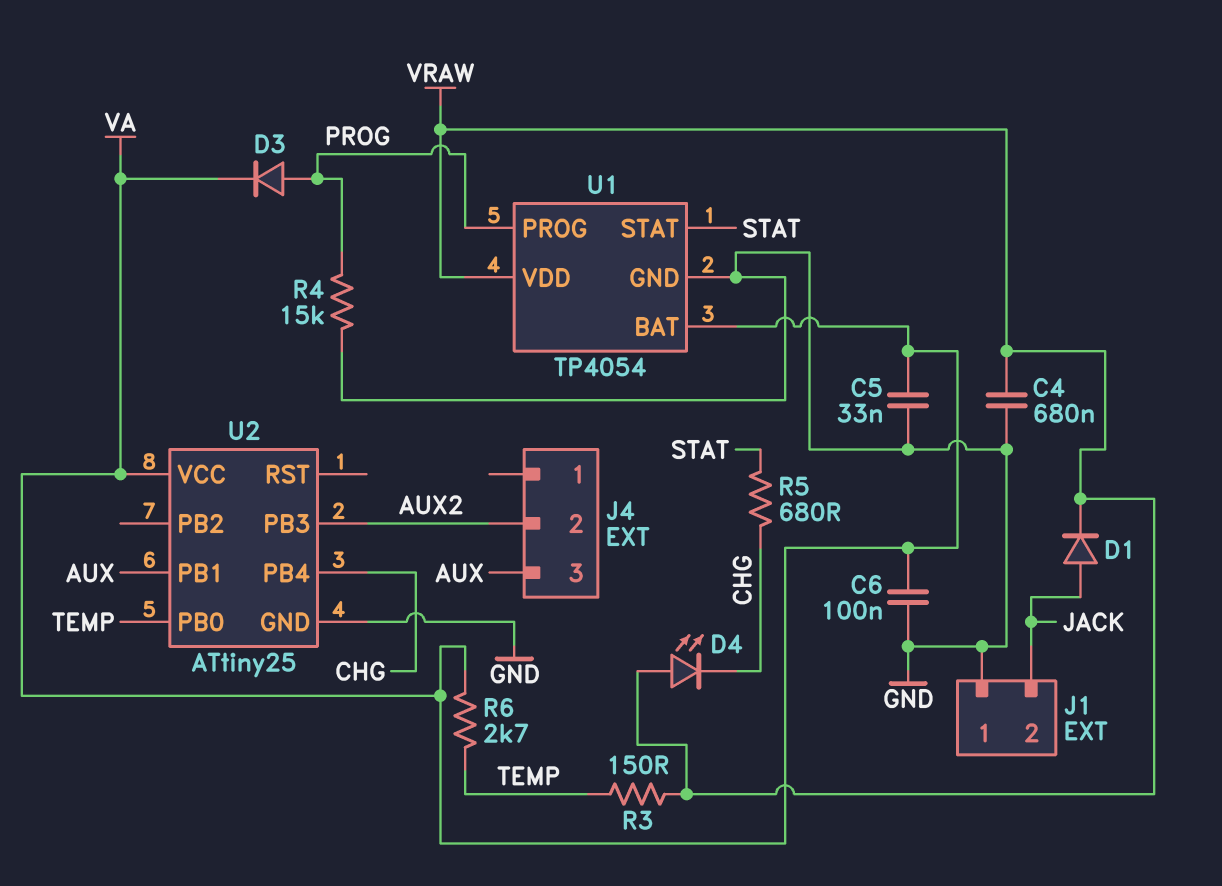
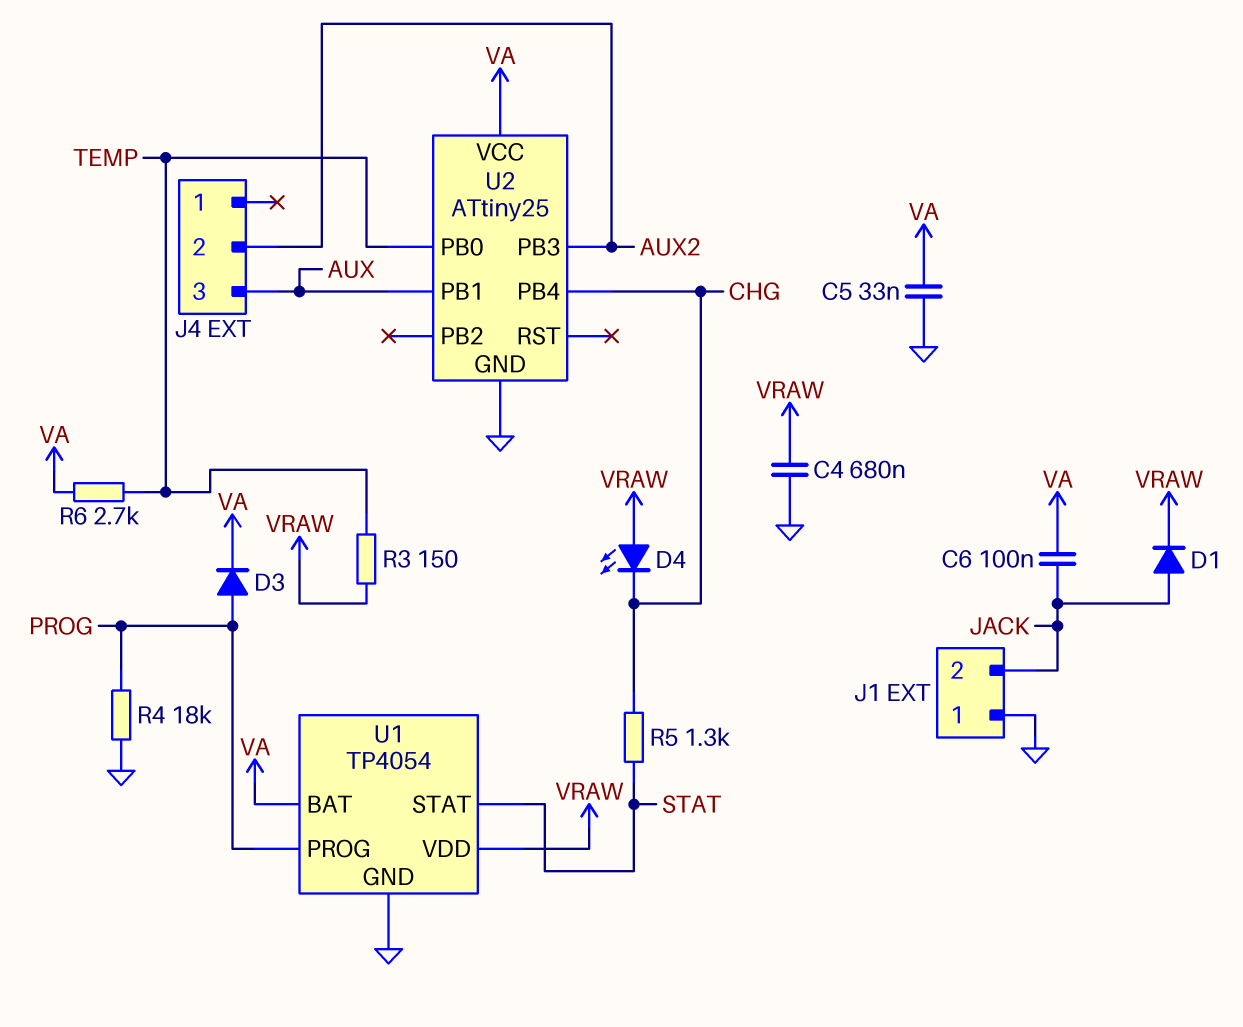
C6: 100nF (GND, VA) -> 100nF (JACK, VA)
R4: 15k (GND, PROG) -> 18k (GND, PROG)
R5: 680 (CHG, STAT) -> 1.3k (CHG, STAT)

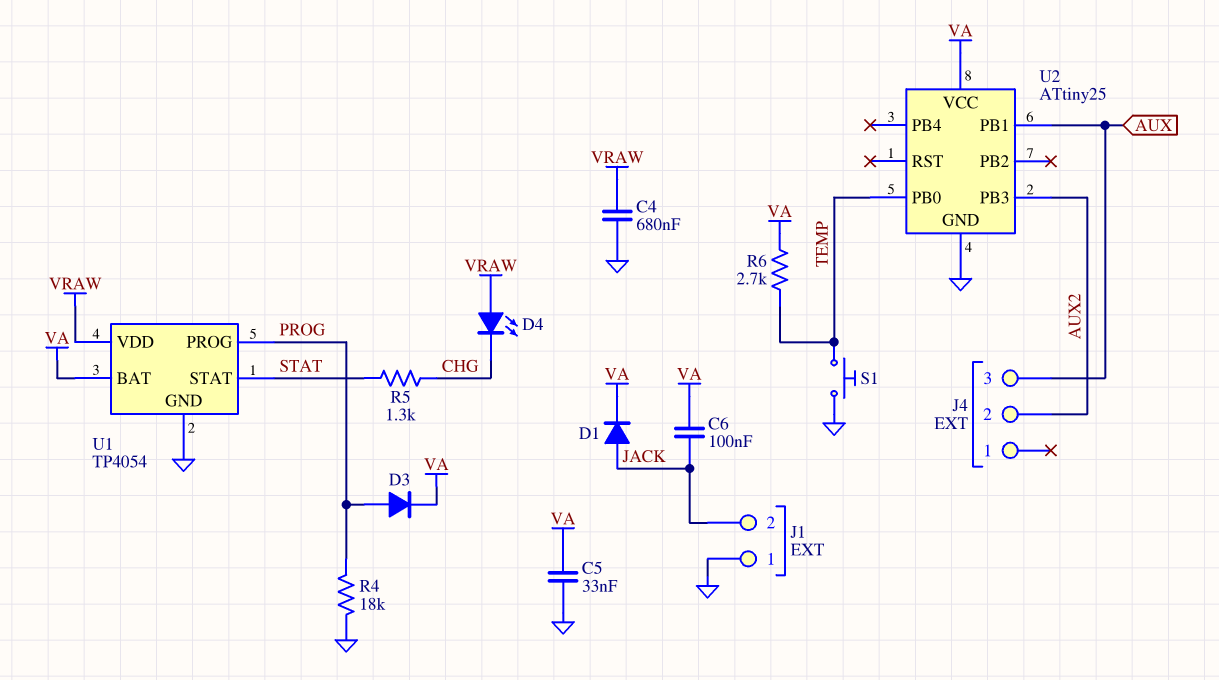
D1: diode (A JACK, K VRAW) -> diode (A JACK, K VA)
R3: 150 (TEMP, VRAW) -> none
S1: none -> button (GND, TEMP)
U2 pin PB4: CHG -> none

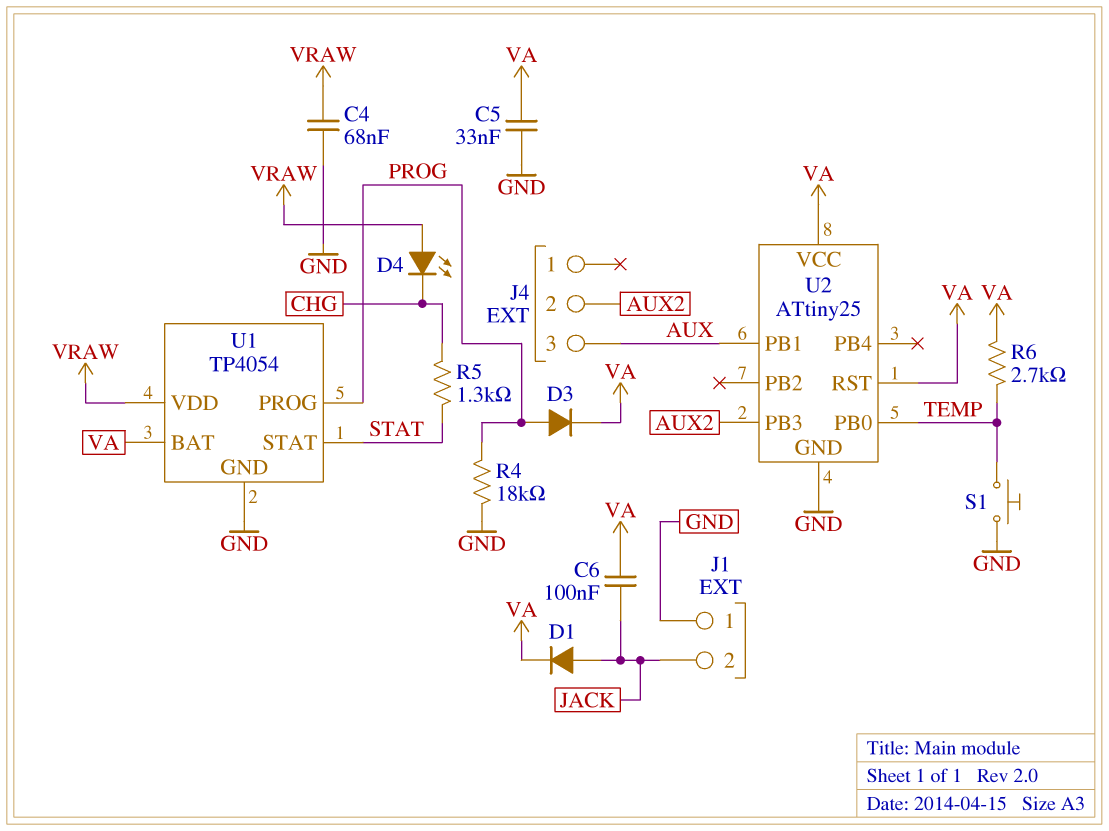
C4: 680nF (GND, VRAW) -> 68nF (GND, VRAW)
U2 pin RST: none -> VA

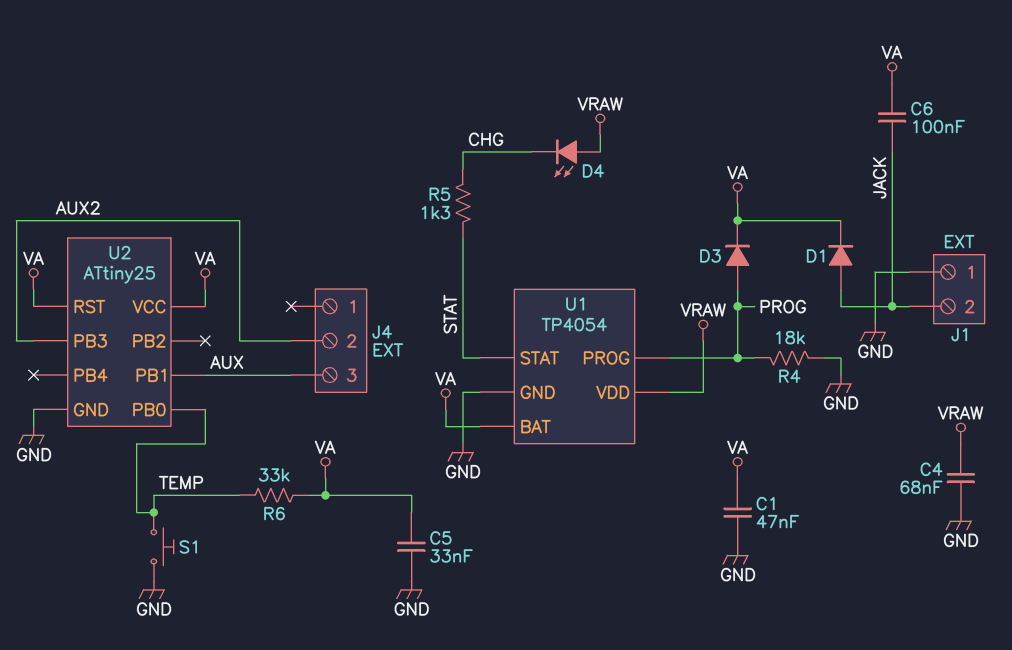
C1: none -> 47nF (GND, VA)
R6: 2.7k (TEMP, VA) -> 33k (TEMP, VA)

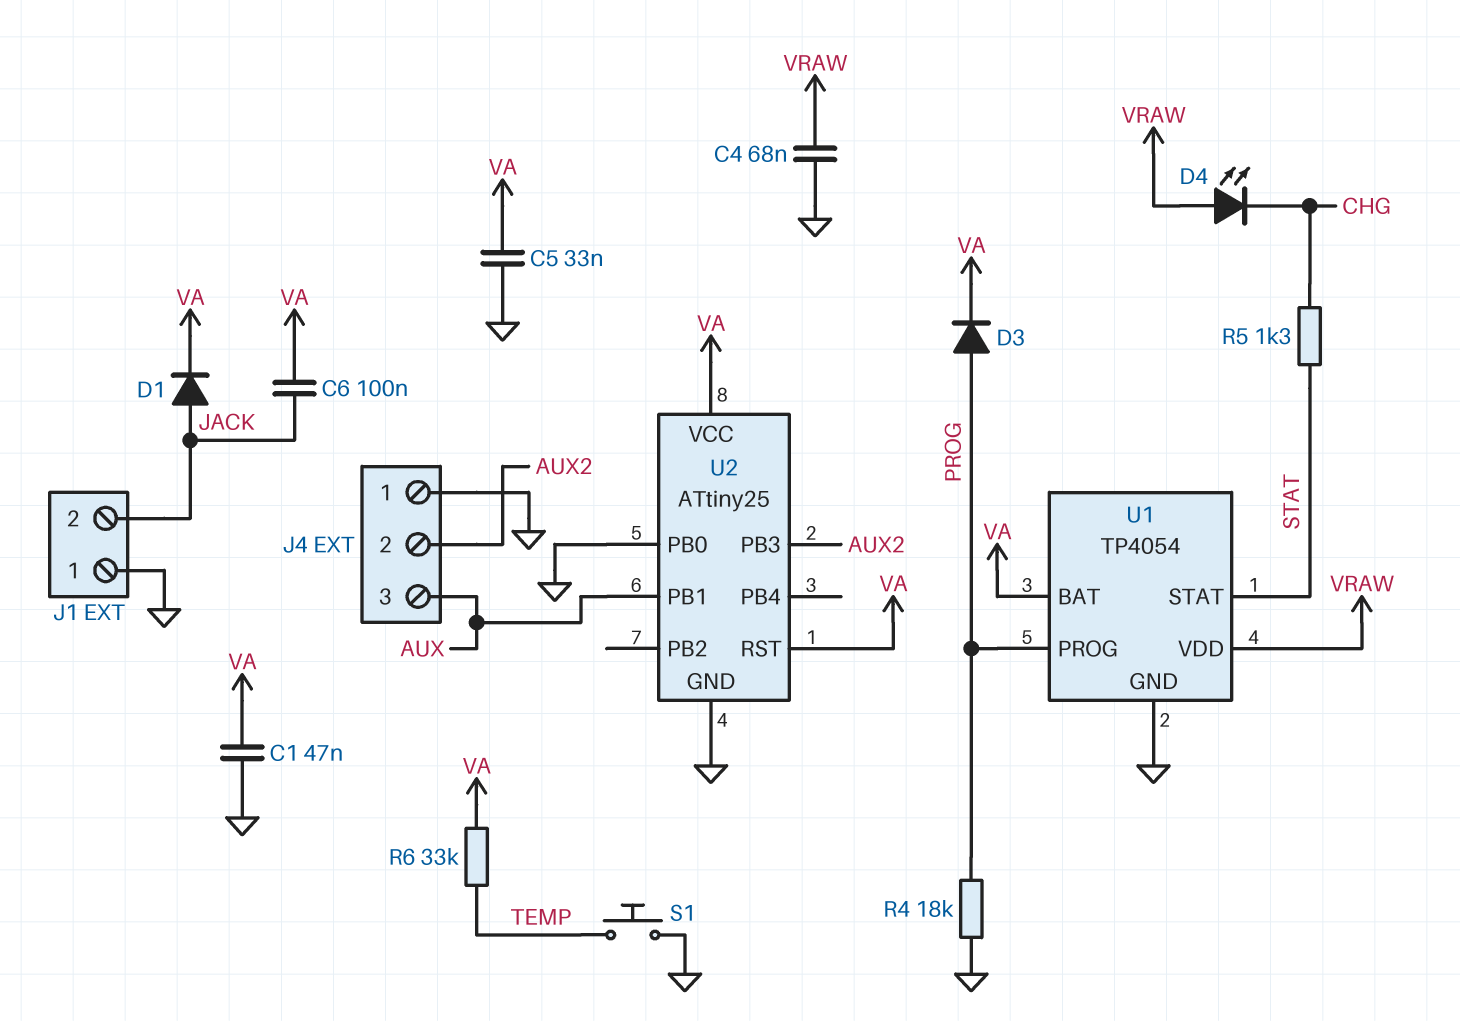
J4 pin 1: none -> GND
U2 pin PB0: TEMP -> GND

